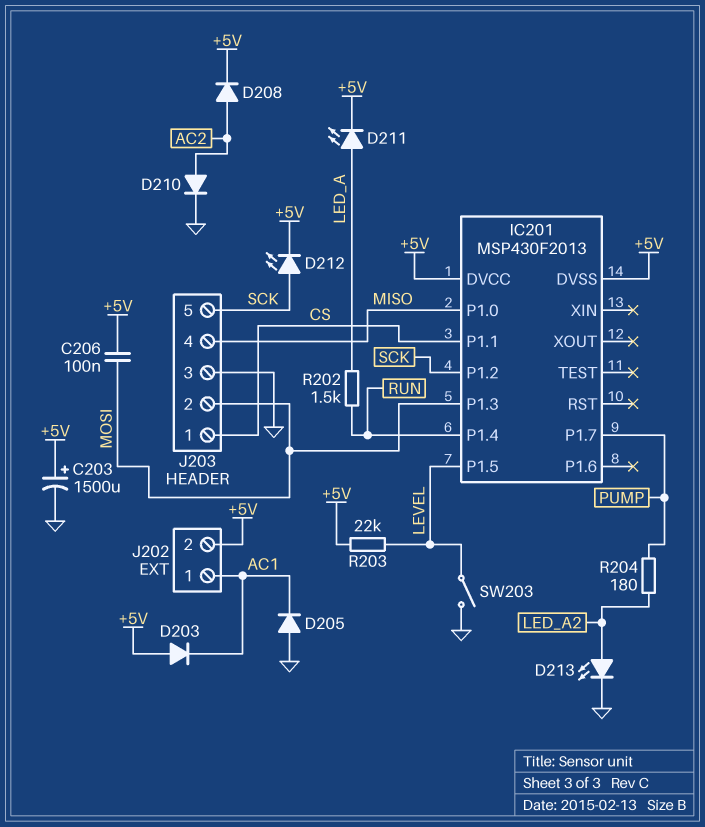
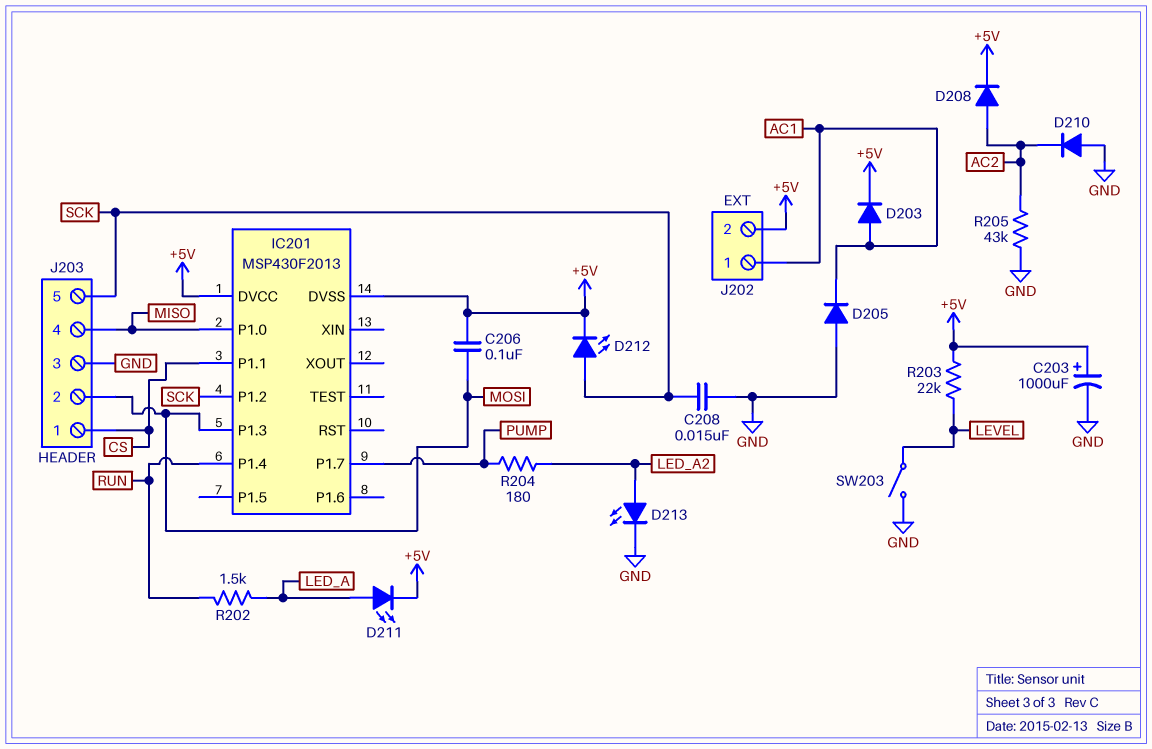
C203: 1500uF (plus +5V, minus GND) -> 1000uF (plus +5V, minus GND)
C208: none -> 15nF (GND, SCK)
D203: diode (A +5V, K AC1) -> diode (A AC1, K +5V)
D210: diode (A AC2, K GND) -> diode (A GND, K AC2)
IC201 pin P1.5: LEVEL -> none
R205: none -> 43k (AC2, GND)

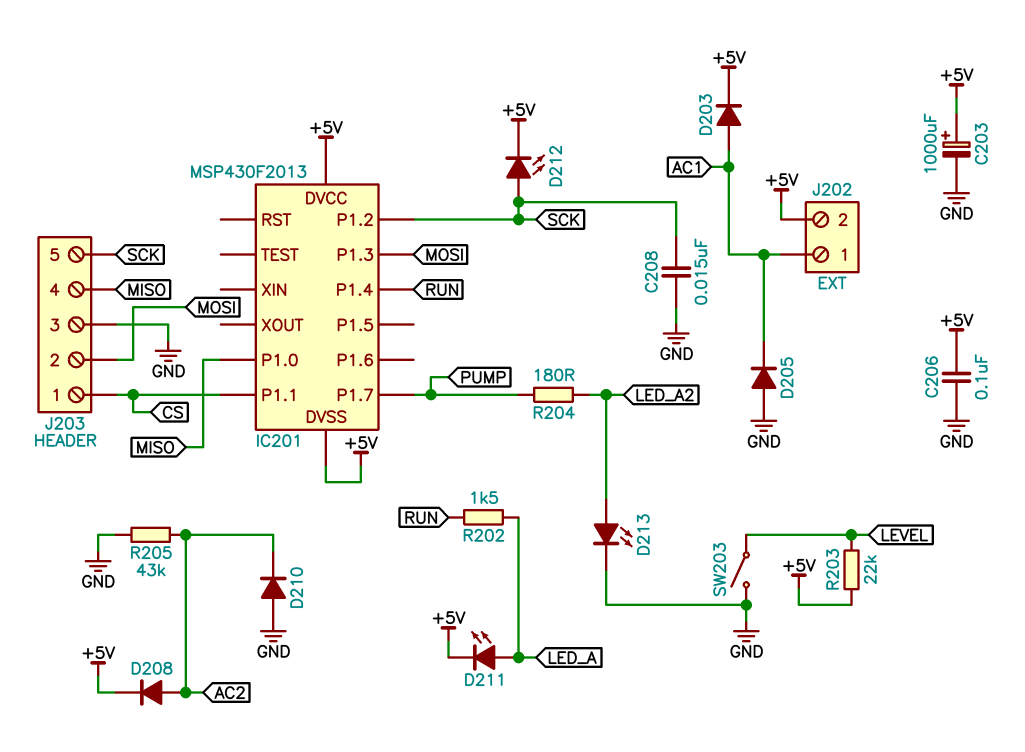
C206: 100nF (+5V, MOSI) -> 100nF (+5V, GND)

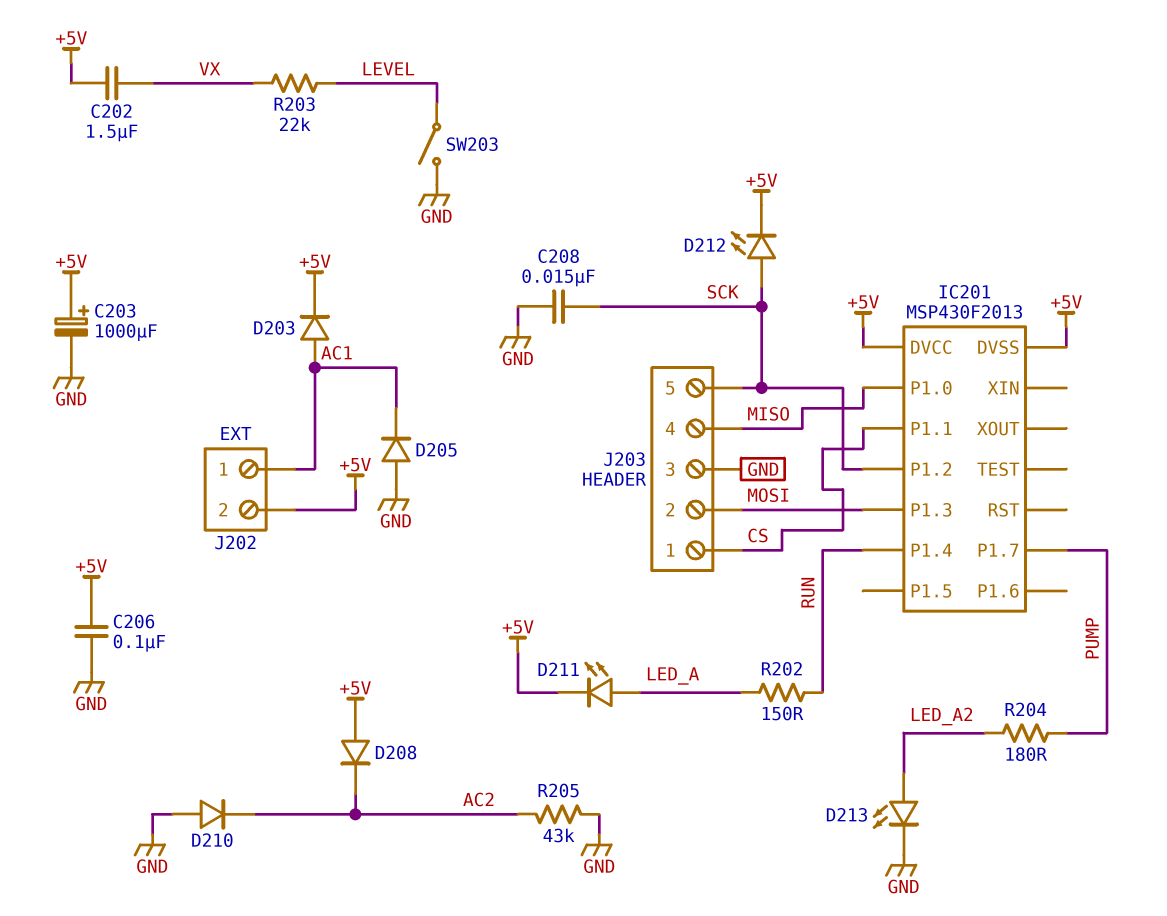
C202: none -> 1.5uF (+5V, VX)
D208: diode (A AC2, K +5V) -> diode (A +5V, K AC2)
R202: 1.5k (LED_A, RUN) -> 150 (LED_A, RUN)
R203: 22k (+5V, LEVEL) -> 22k (LEVEL, VX)

